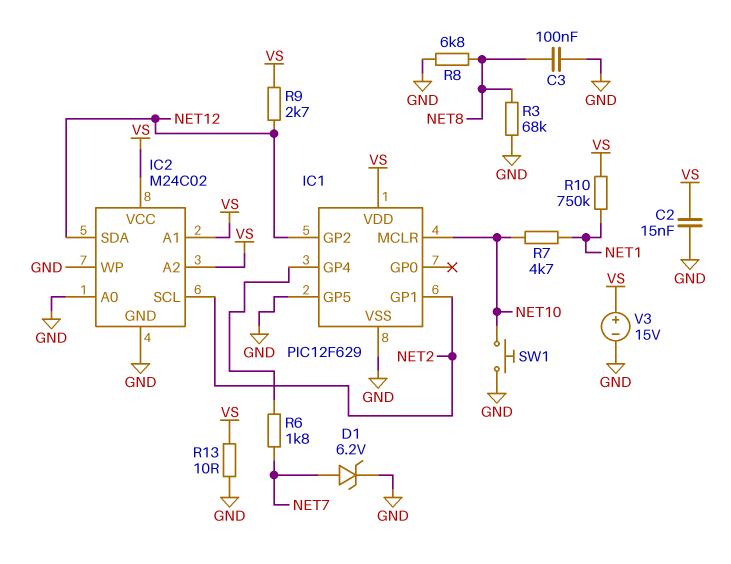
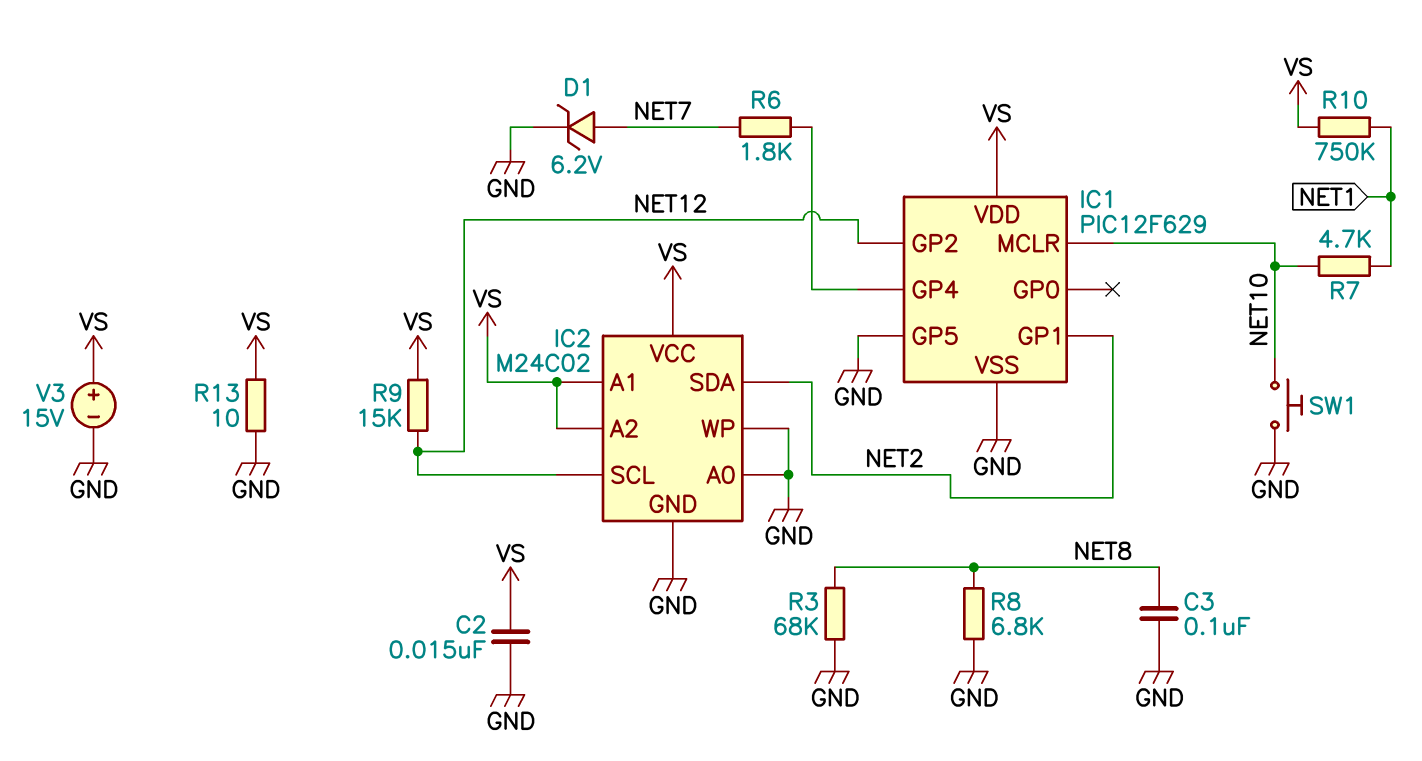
IC2 pin SCL: NET2 -> NET12
IC2 pin SDA: NET12 -> NET2
R9: 2.7k (NET12, VS) -> 15k (NET12, VS)

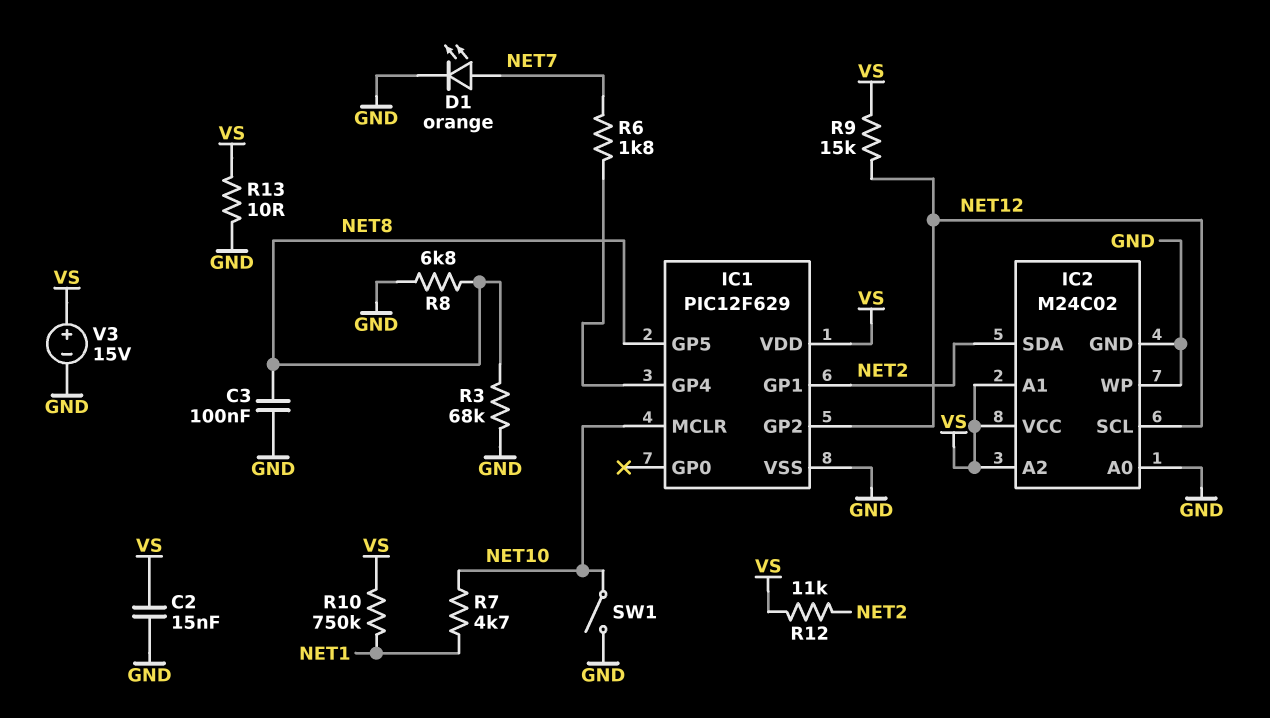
D1: zener 6.2V (A NET7, K GND) -> LED orange (A NET7, K GND)
IC1 pin GP5: GND -> NET8
R12: none -> 11k (NET2, VS)
SW1: button (GND, NET10) -> switch (GND, NET10)

